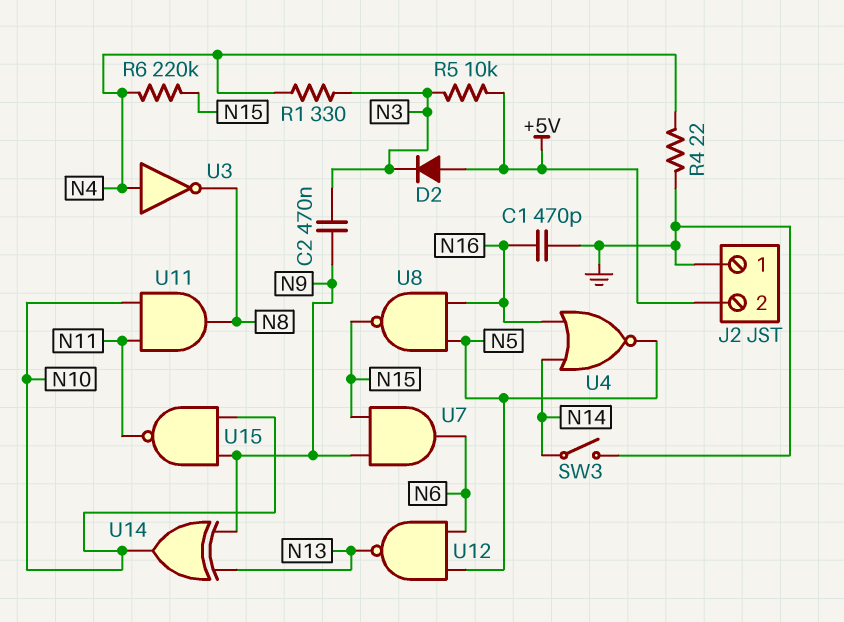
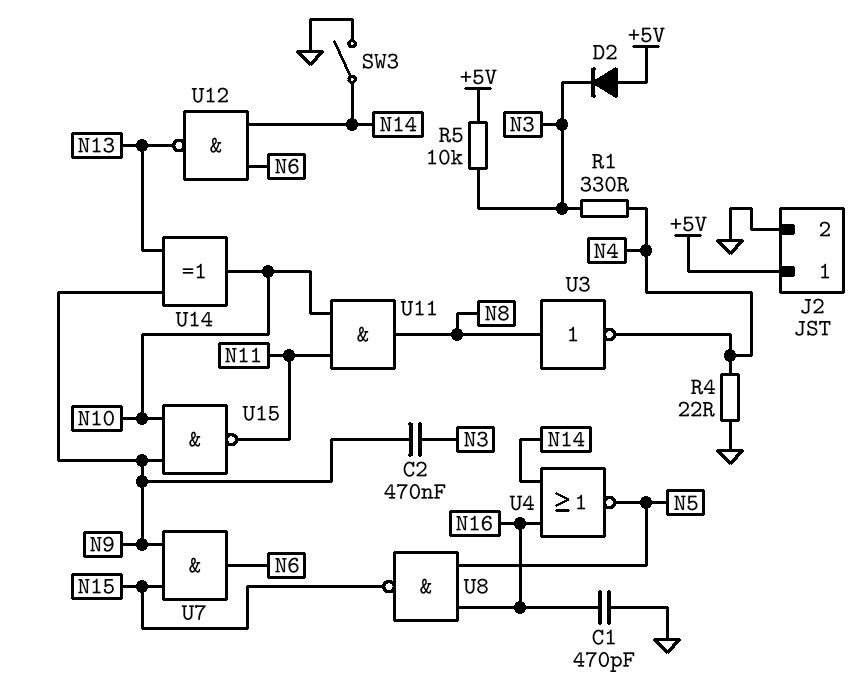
J2 pin 1: GND -> +5V
J2 pin 2: +5V -> GND
R6: 220k (N4, N15) -> none
U3: NOT (in N4, out N8) -> NOT (in N8, out N4)
U12: NAND (in N5, in N6, out N13) -> NAND (in N6, in N14, out N13)

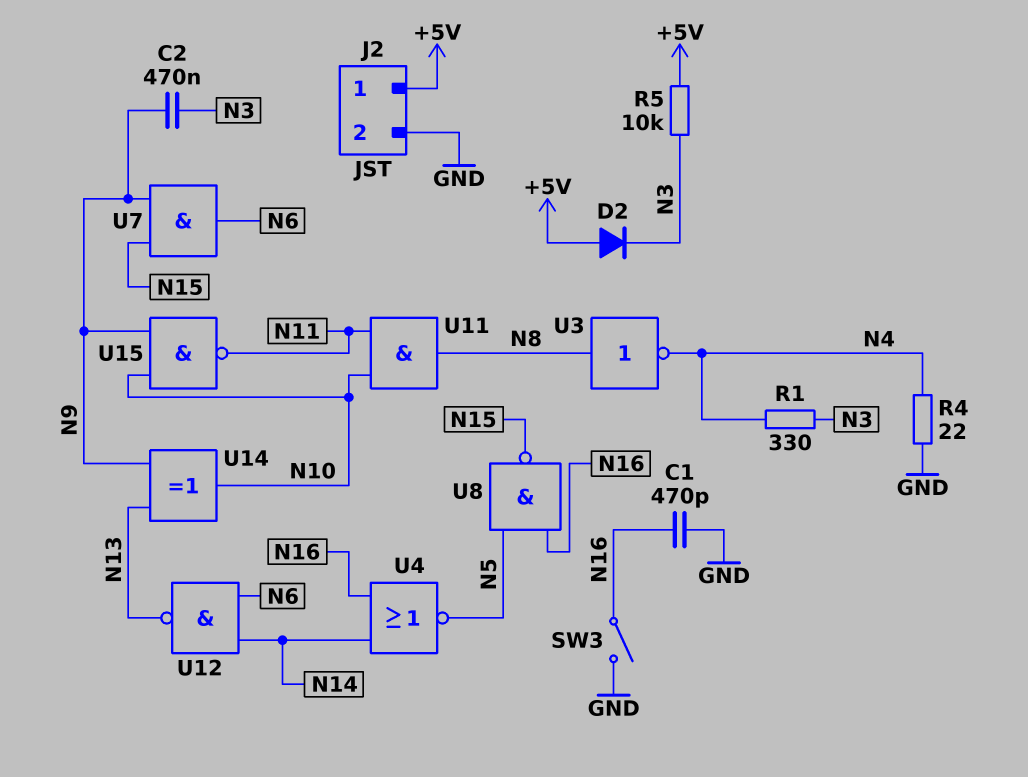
SW3: switch (GND, N14) -> switch (GND, N16)

